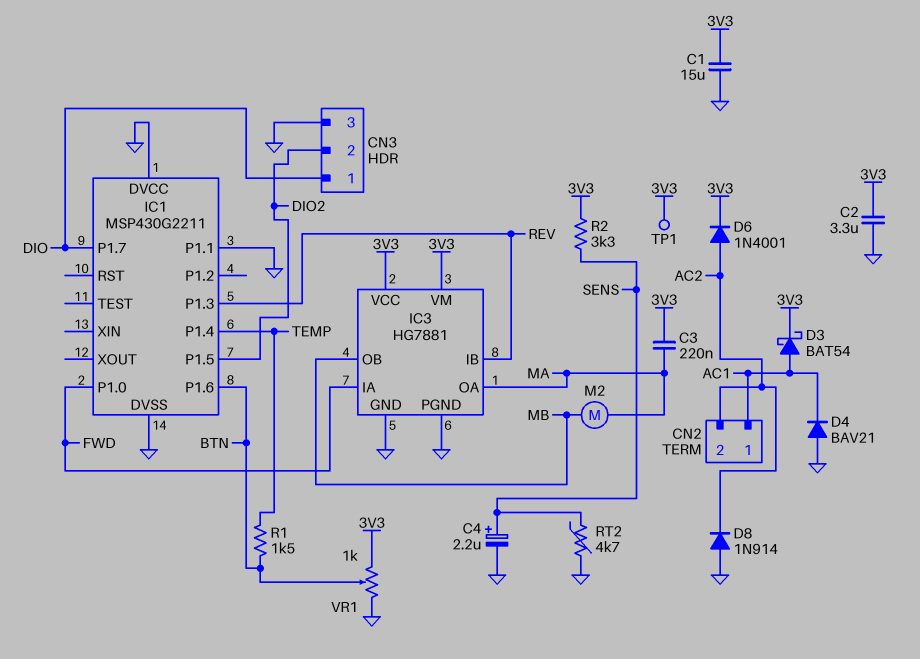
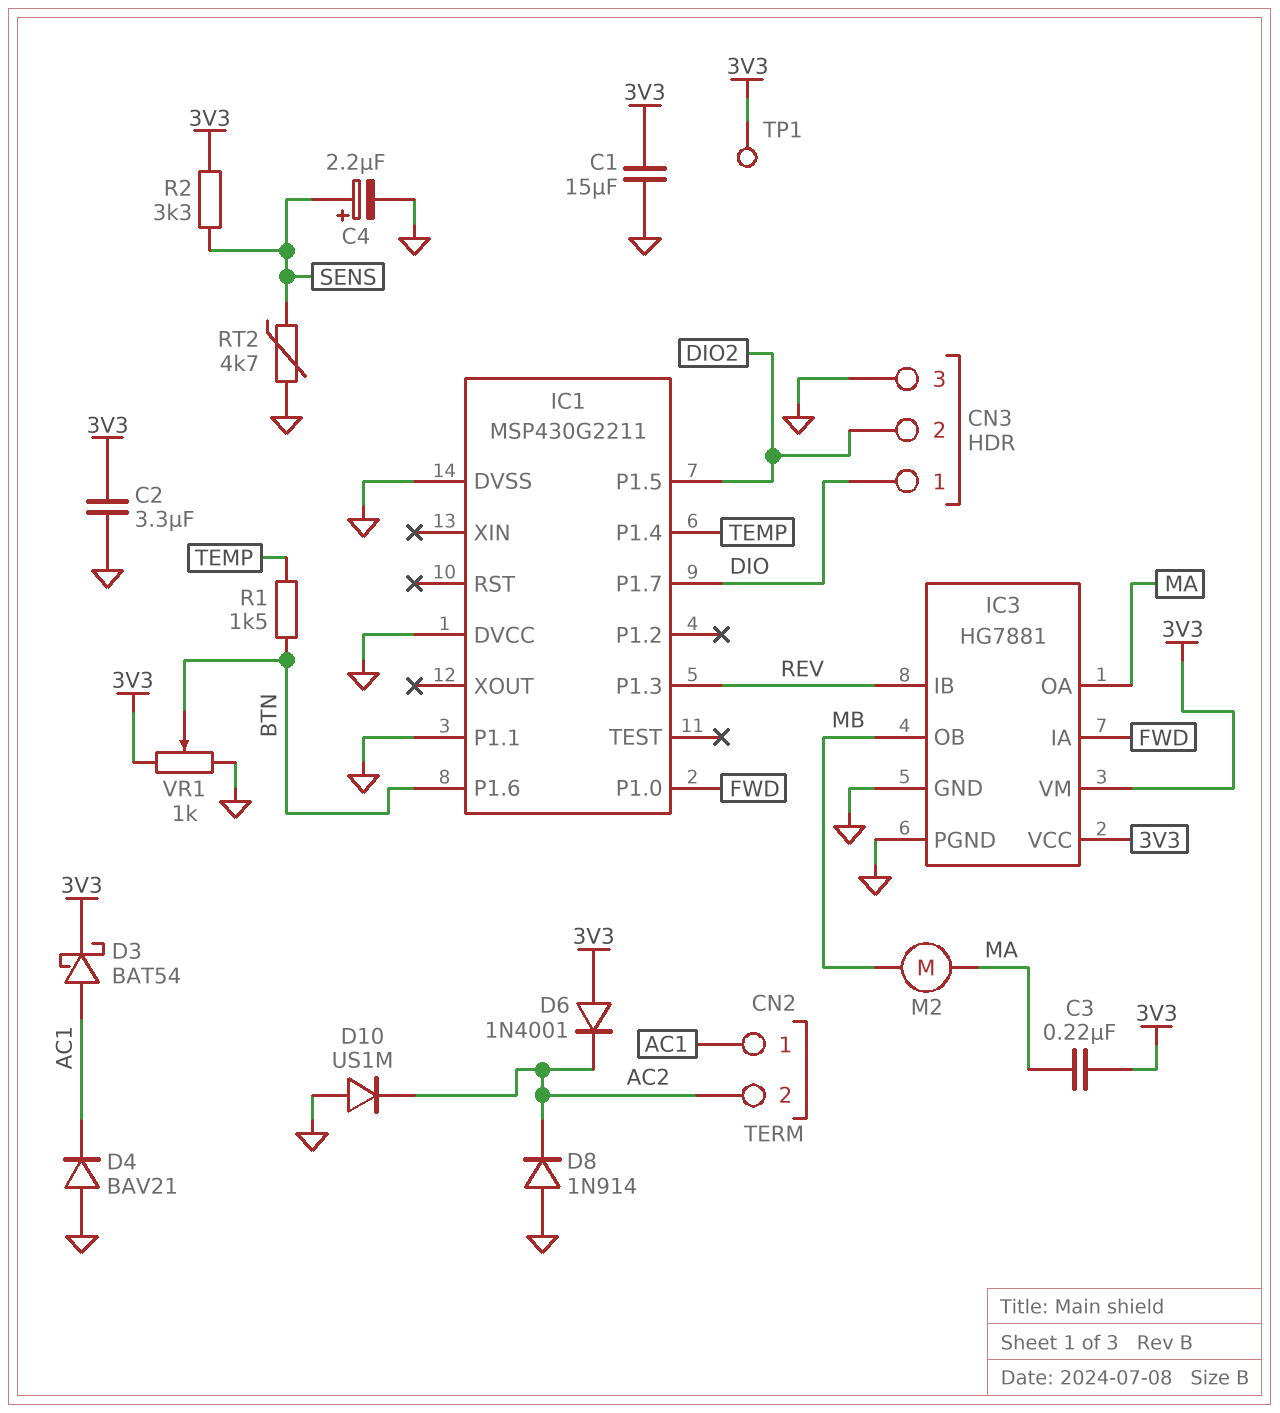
D6: diode 1N4001 (A AC2, K 3V3) -> diode 1N4001 (A 3V3, K AC2)
D10: none -> diode US1M (A GND, K AC2)

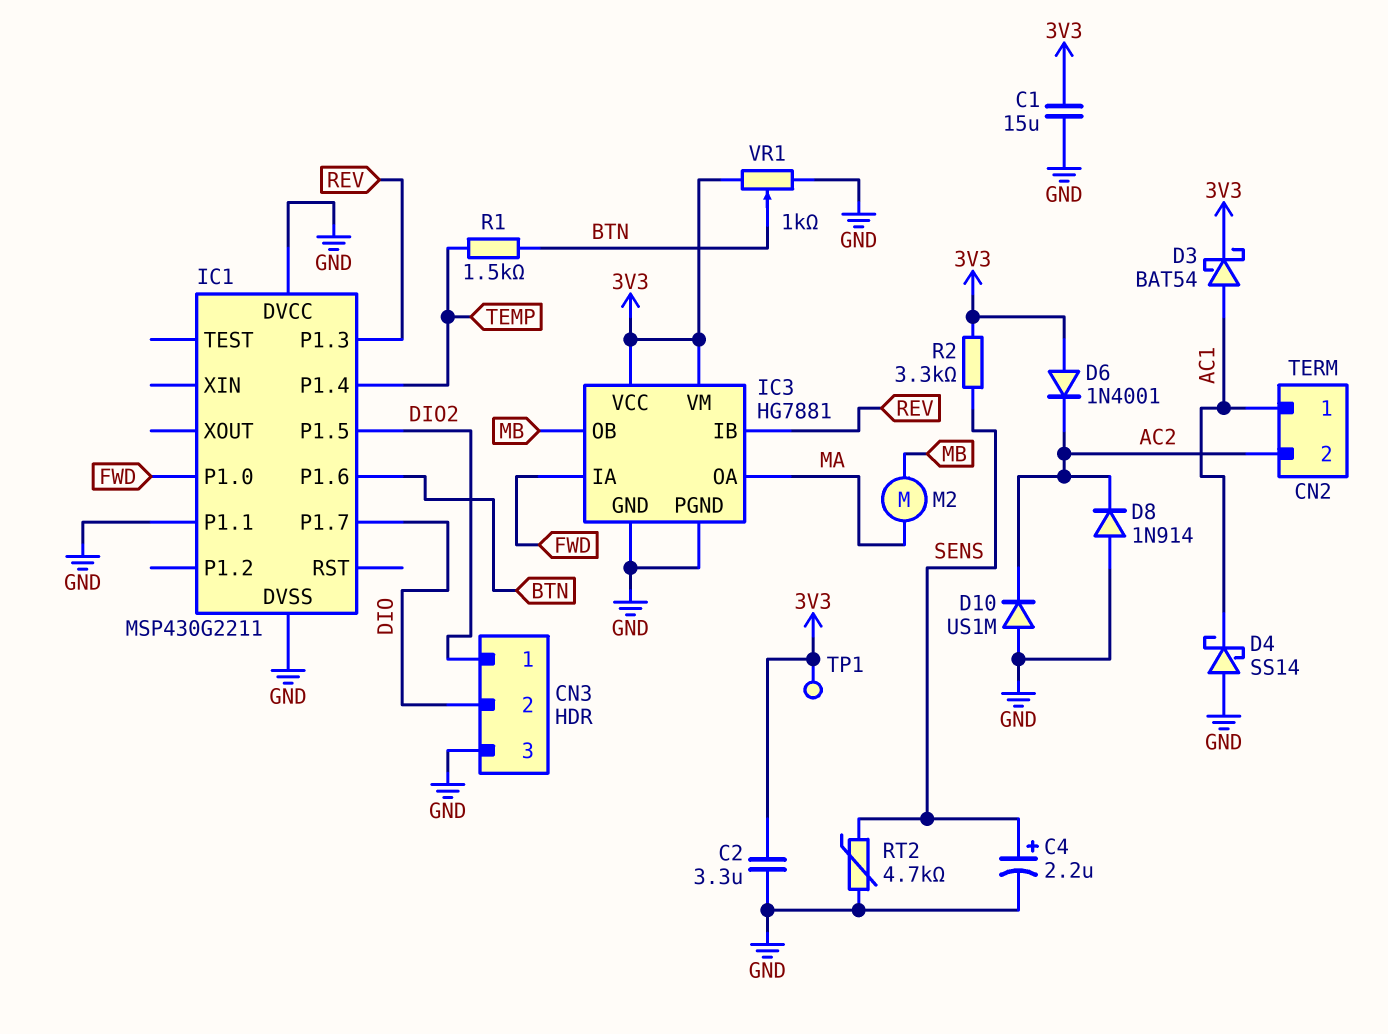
C3: 220nF (3V3, MA) -> none
CN3 pin 1: DIO -> DIO2
CN3 pin 2: DIO2 -> DIO
D4: diode BAV21 (A GND, K AC1) -> schottky SS14 (A GND, K AC1)

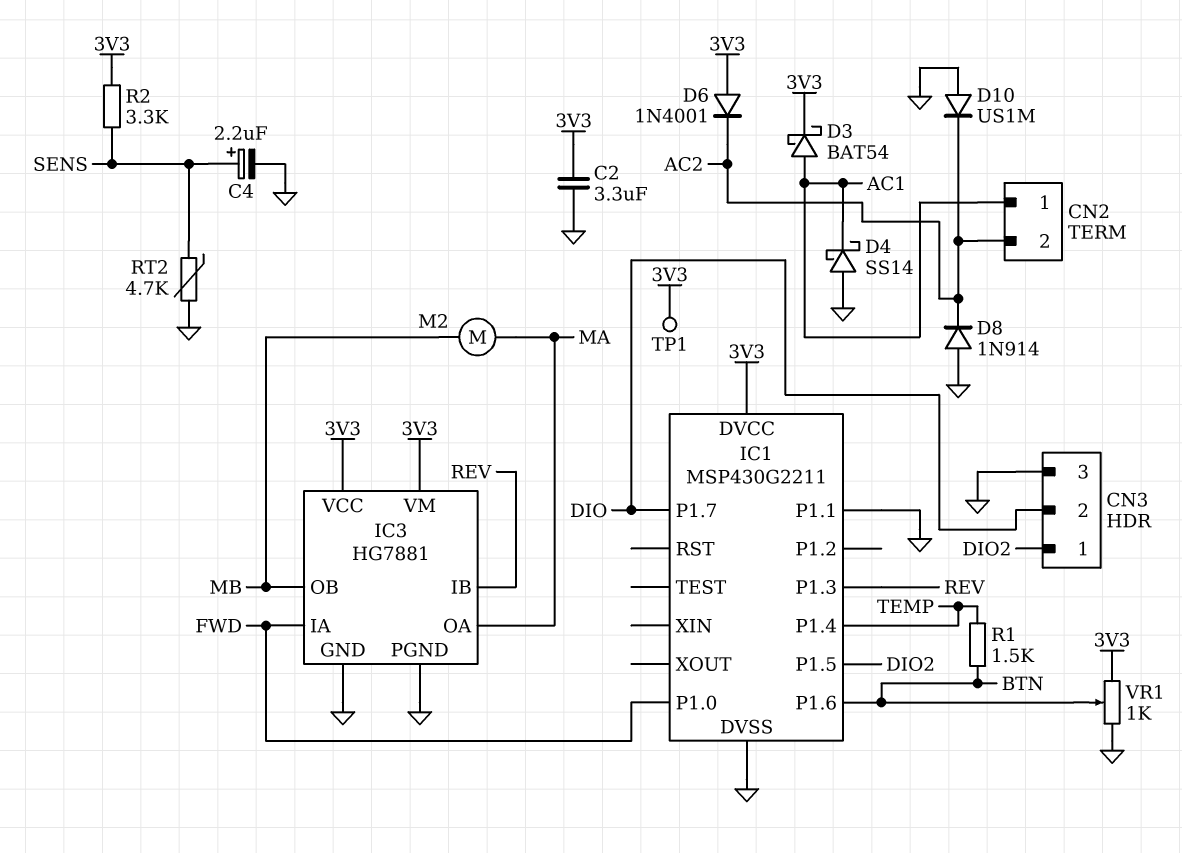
C1: 15uF (3V3, GND) -> none
IC1 pin DVCC: GND -> 3V3

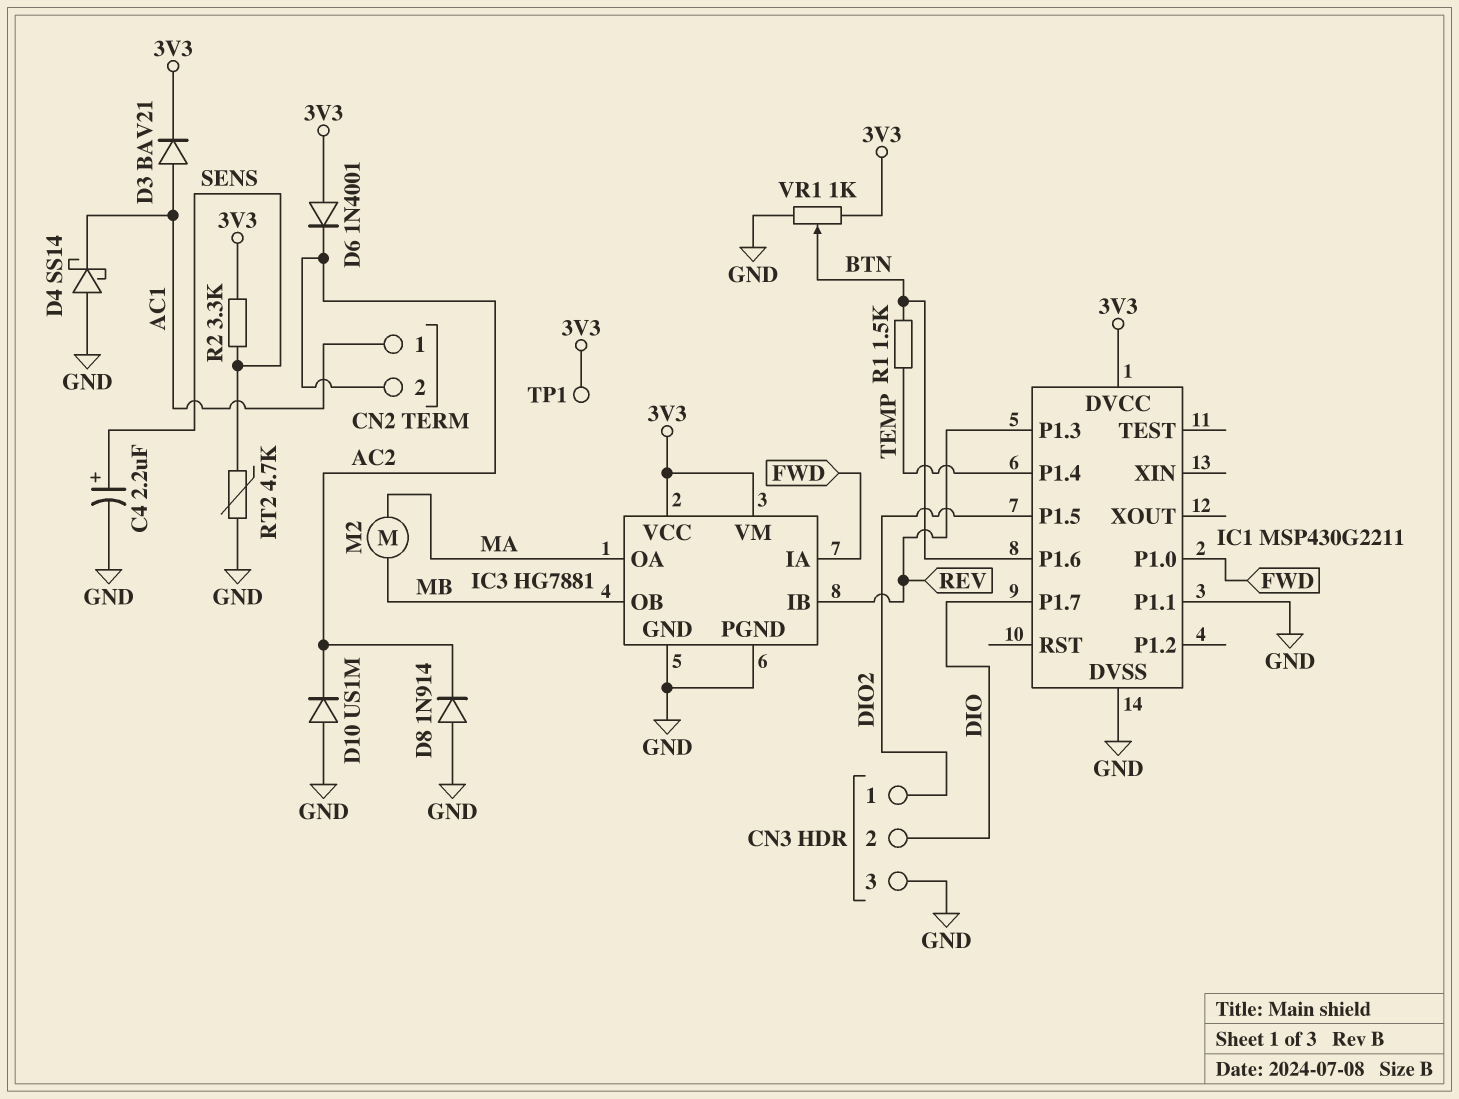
C2: 3.3uF (3V3, GND) -> none
D3: schottky BAT54 (A AC1, K 3V3) -> diode BAV21 (A AC1, K 3V3)

